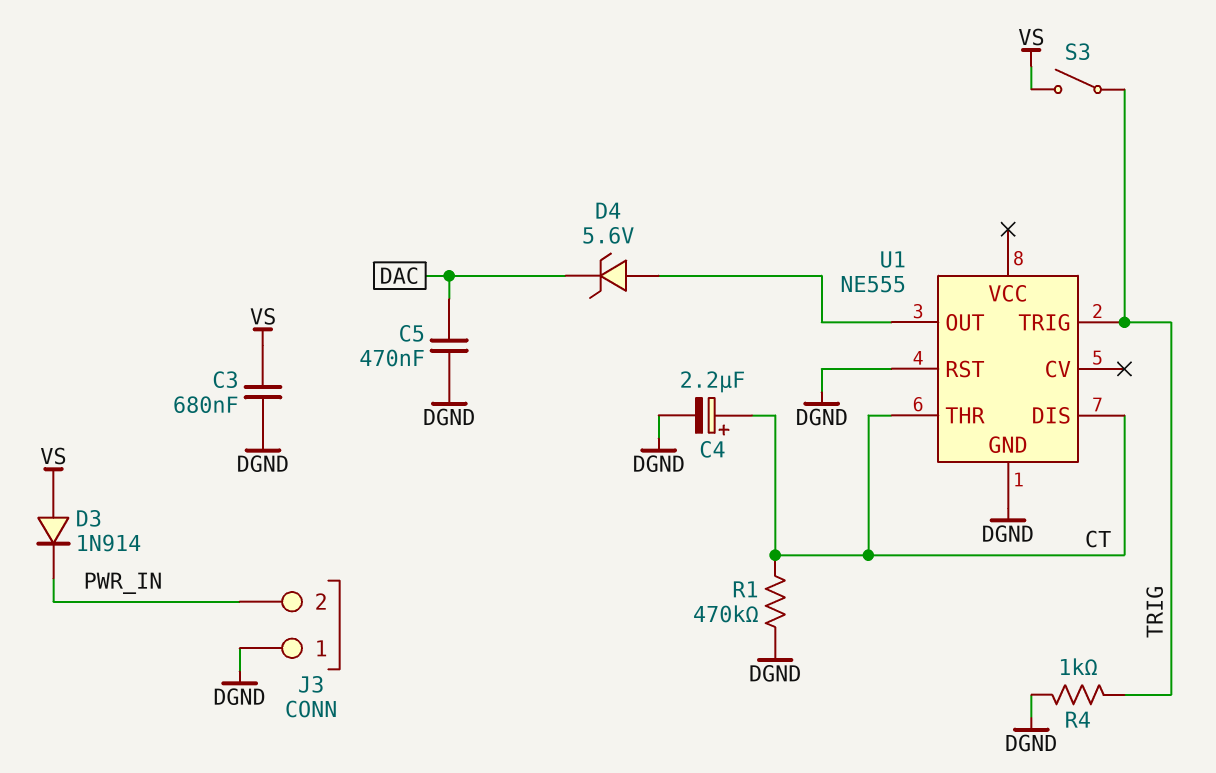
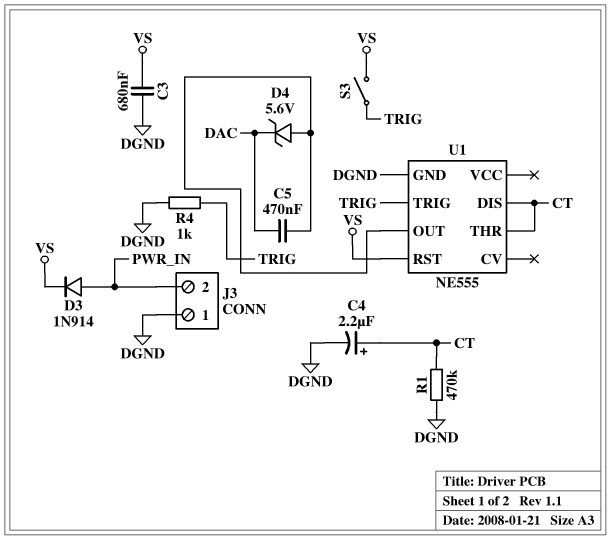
C5: 470nF (DAC, DGND) -> 470nF (DAC, U1/OUT)
D3: diode 1N914 (A VS, K PWR_IN) -> diode 1N914 (A PWR_IN, K VS)
U1 pin RST: DGND -> VS

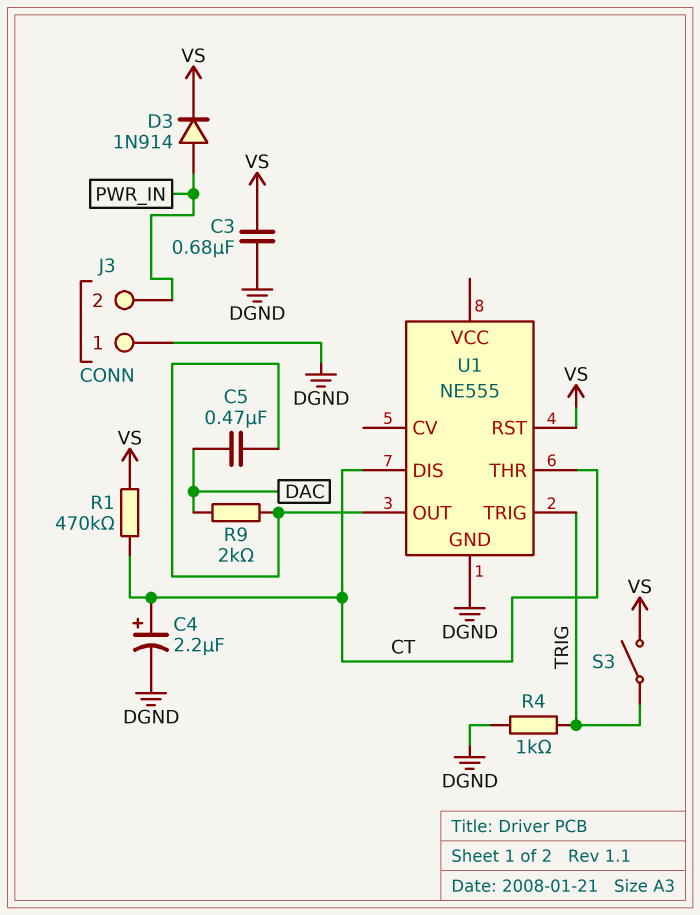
D4: zener 5.6V (A U1/OUT, K DAC) -> none
R1: 470k (CT, DGND) -> 470k (CT, VS)
R9: none -> 2k (DAC, U1/OUT)

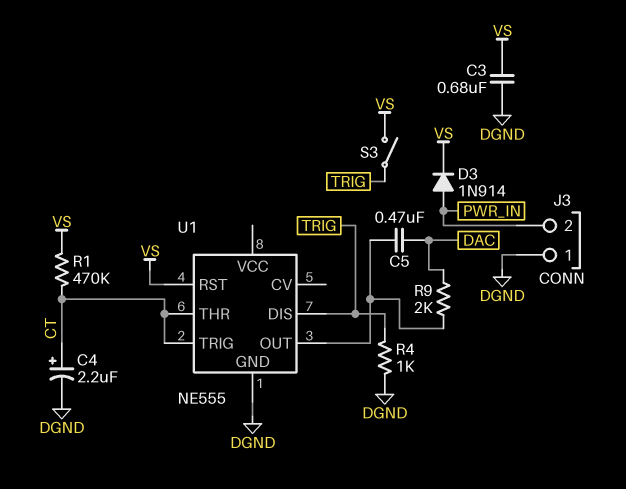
U1 pin DIS: CT -> TRIG
U1 pin TRIG: TRIG -> CT

